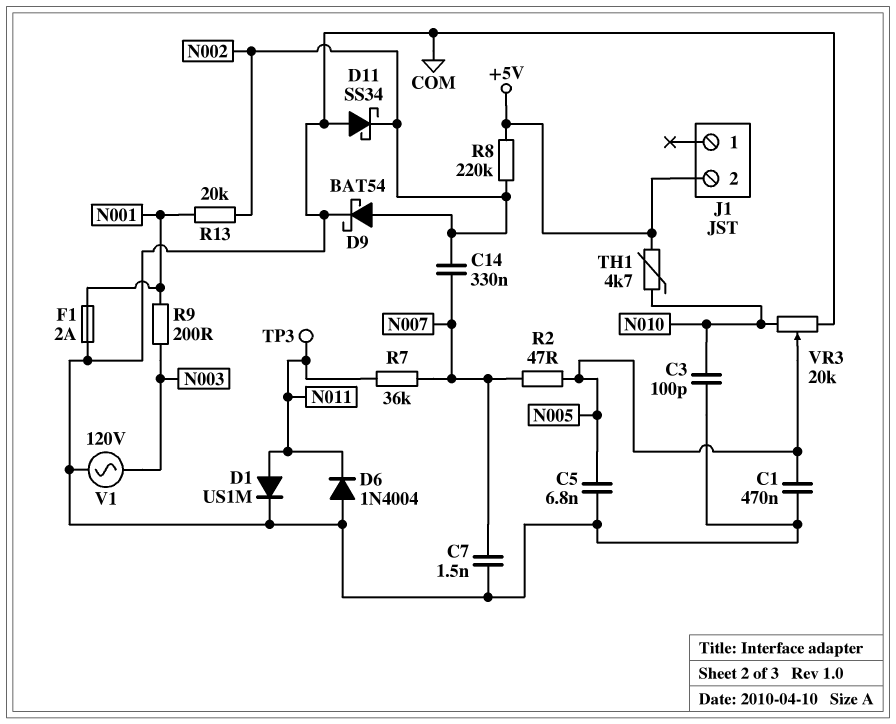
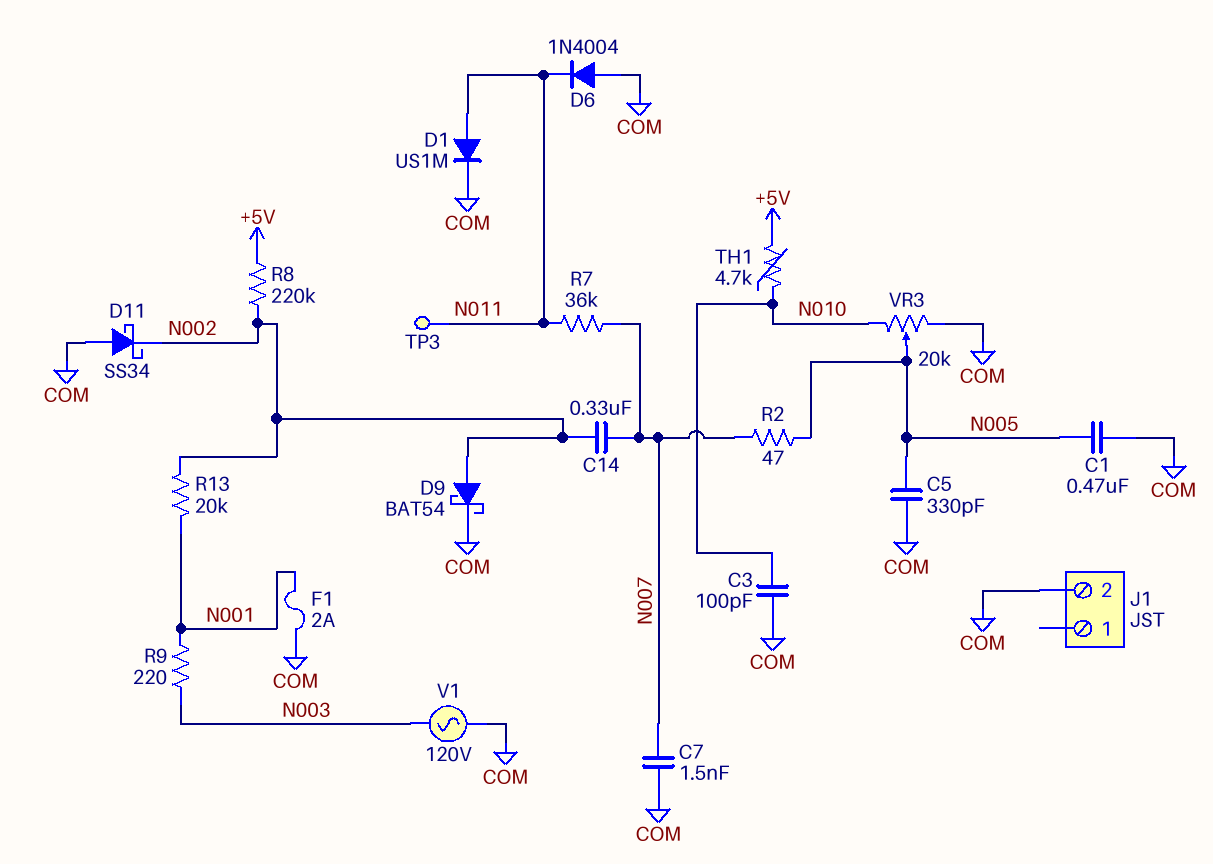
C5: 6.8nF (COM, N005) -> 330pF (COM, N005)
J1 pin 2: +5V -> COM
R9: 200 (N001, N003) -> 220 (N001, N003)

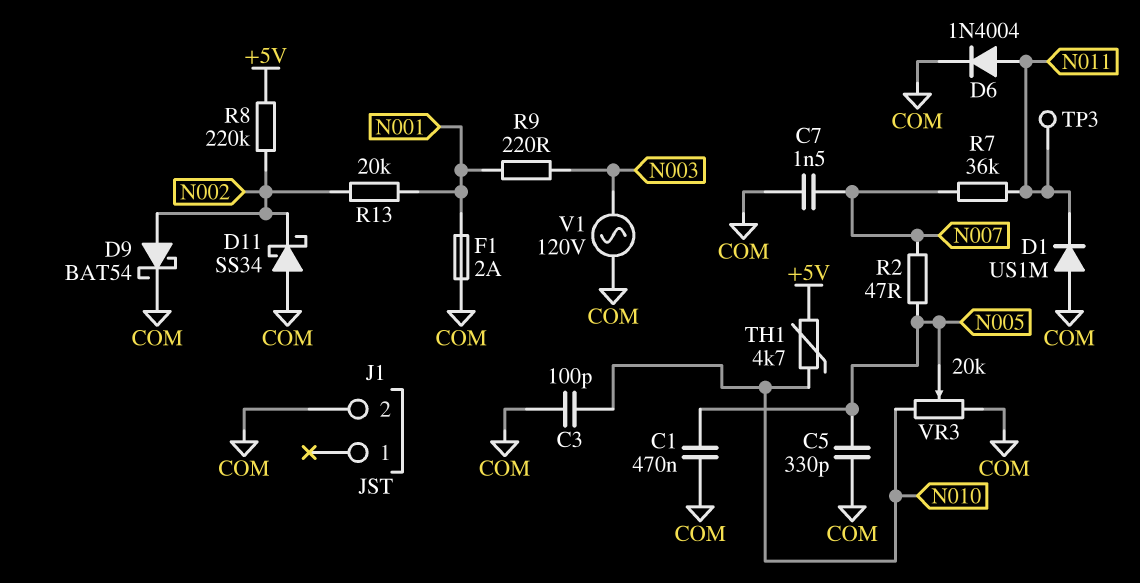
C14: 330nF (N002, N007) -> none
D1: diode US1M (A N011, K COM) -> diode US1M (A COM, K N011)
D6: diode 1N4004 (A COM, K N011) -> diode 1N4004 (A N011, K COM)

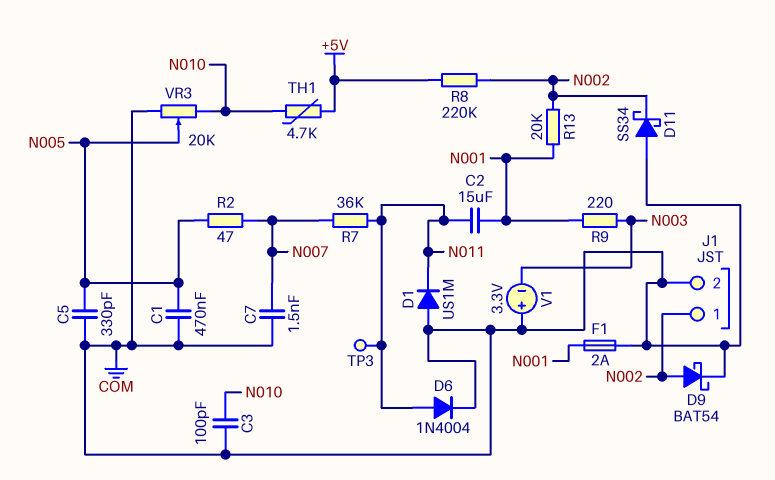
C2: none -> 15uF (N001, N011)
J1 pin 1: none -> N002
V1: AC 120V (COM, N003) -> 3.3V (plus COM, minus N003)

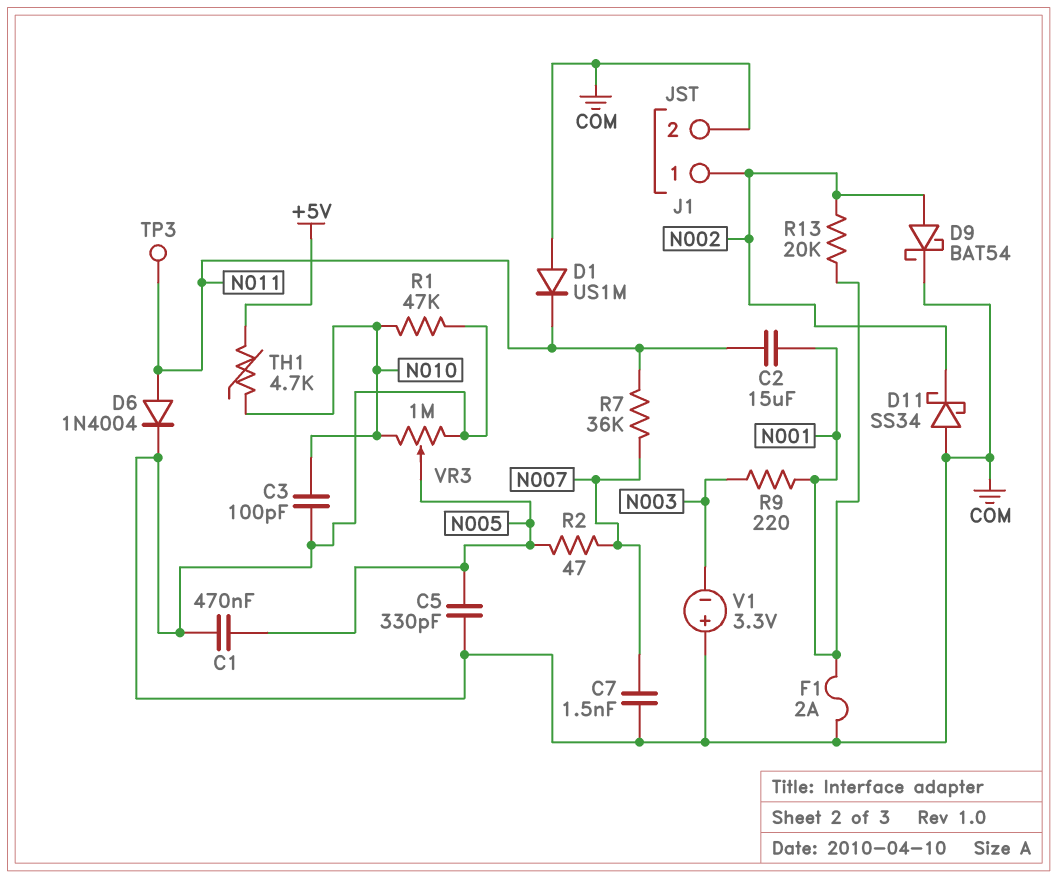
R1: none -> 47k (COM, N010)
R8: 220k (+5V, N002) -> none
VR3: 20k (COM, N010, wiper N005) -> 1M (COM, N010, wiper N005)

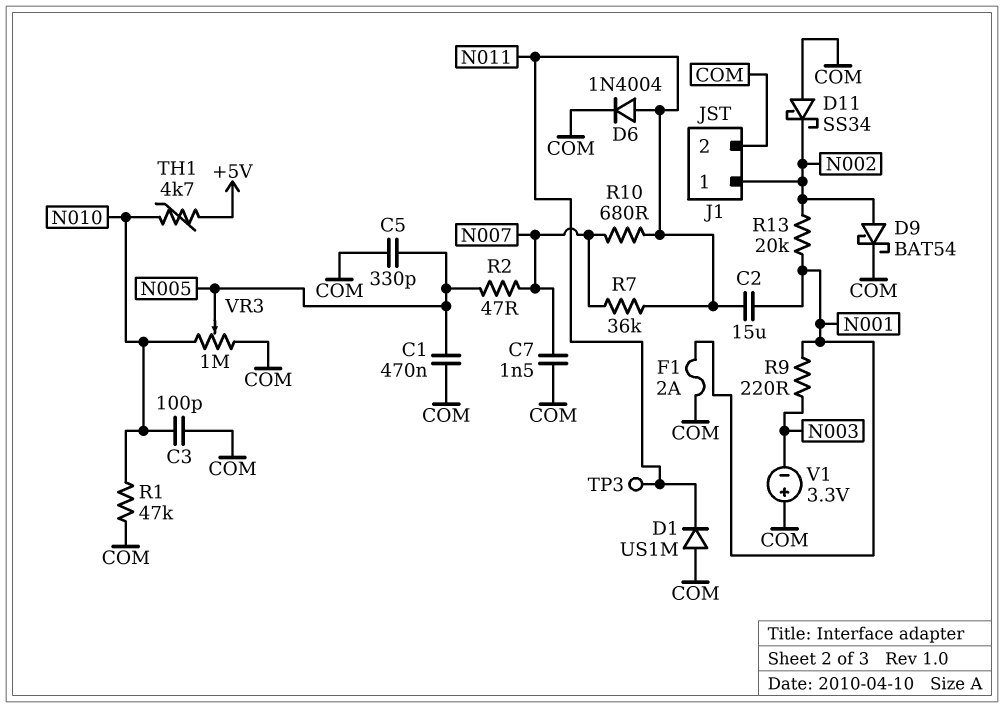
R10: none -> 680 (N007, N011)

